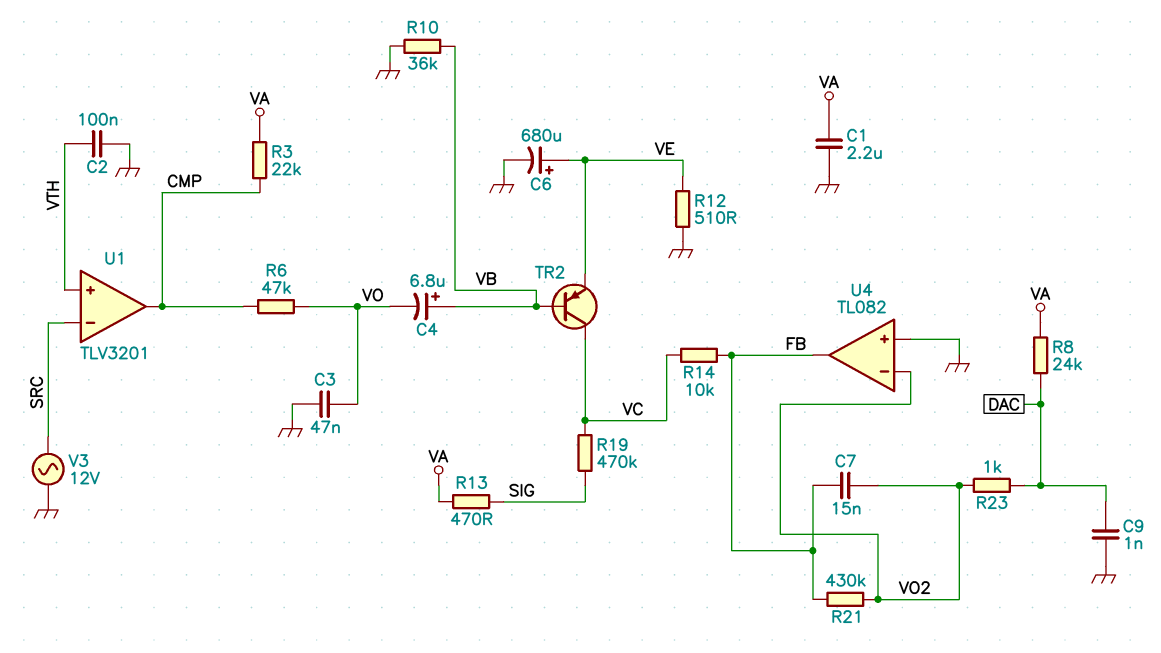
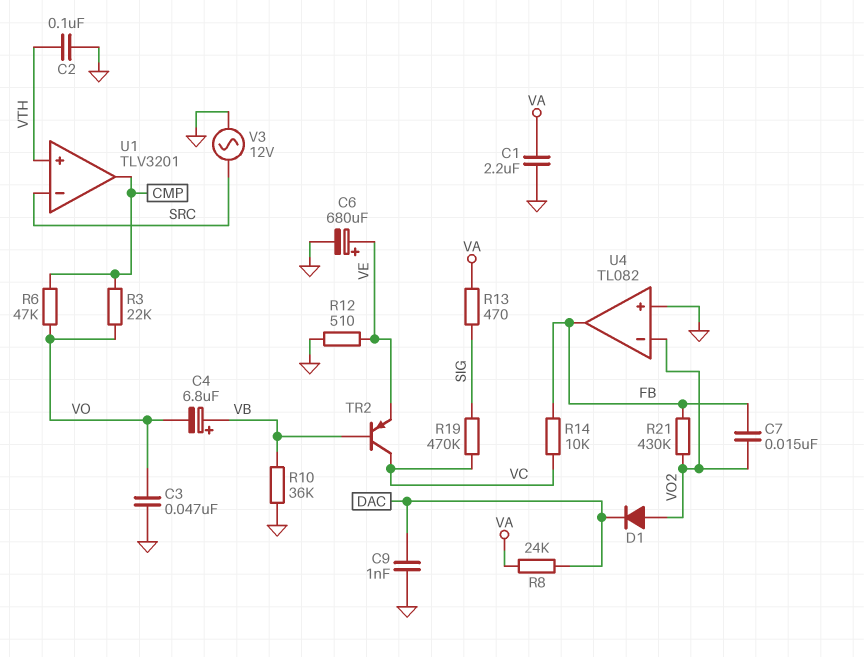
D1: none -> diode (A VO2, K DAC)
R3: 22k (CMP, VA) -> 22k (CMP, VO)
R23: 1k (DAC, VO2) -> none

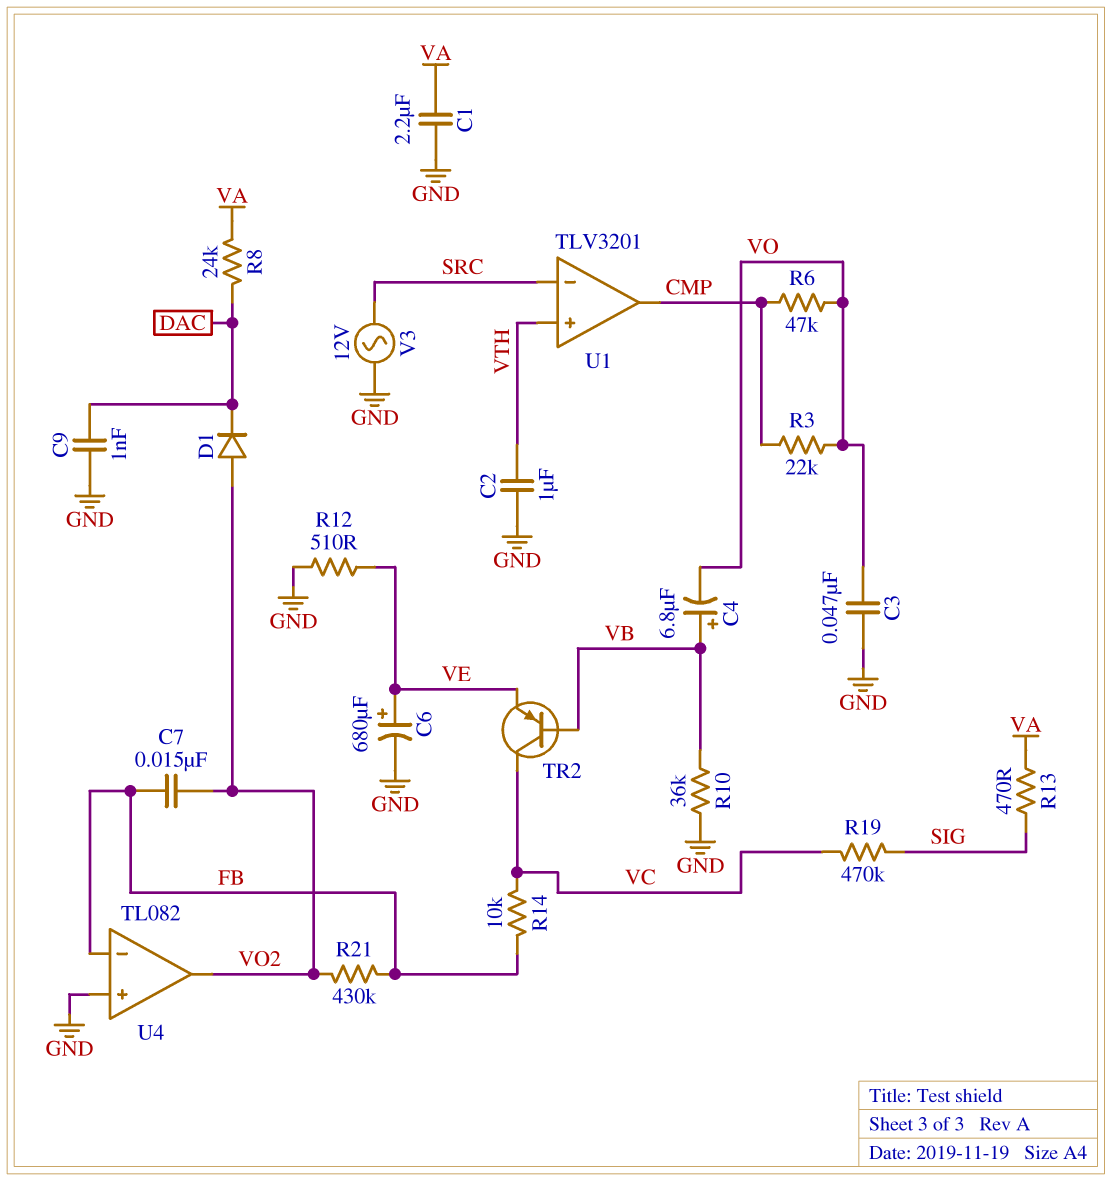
C2: 100nF (GND, VTH) -> 1uF (GND, VTH)
U4 pin in-: VO2 -> FB
U4 pin out: FB -> VO2

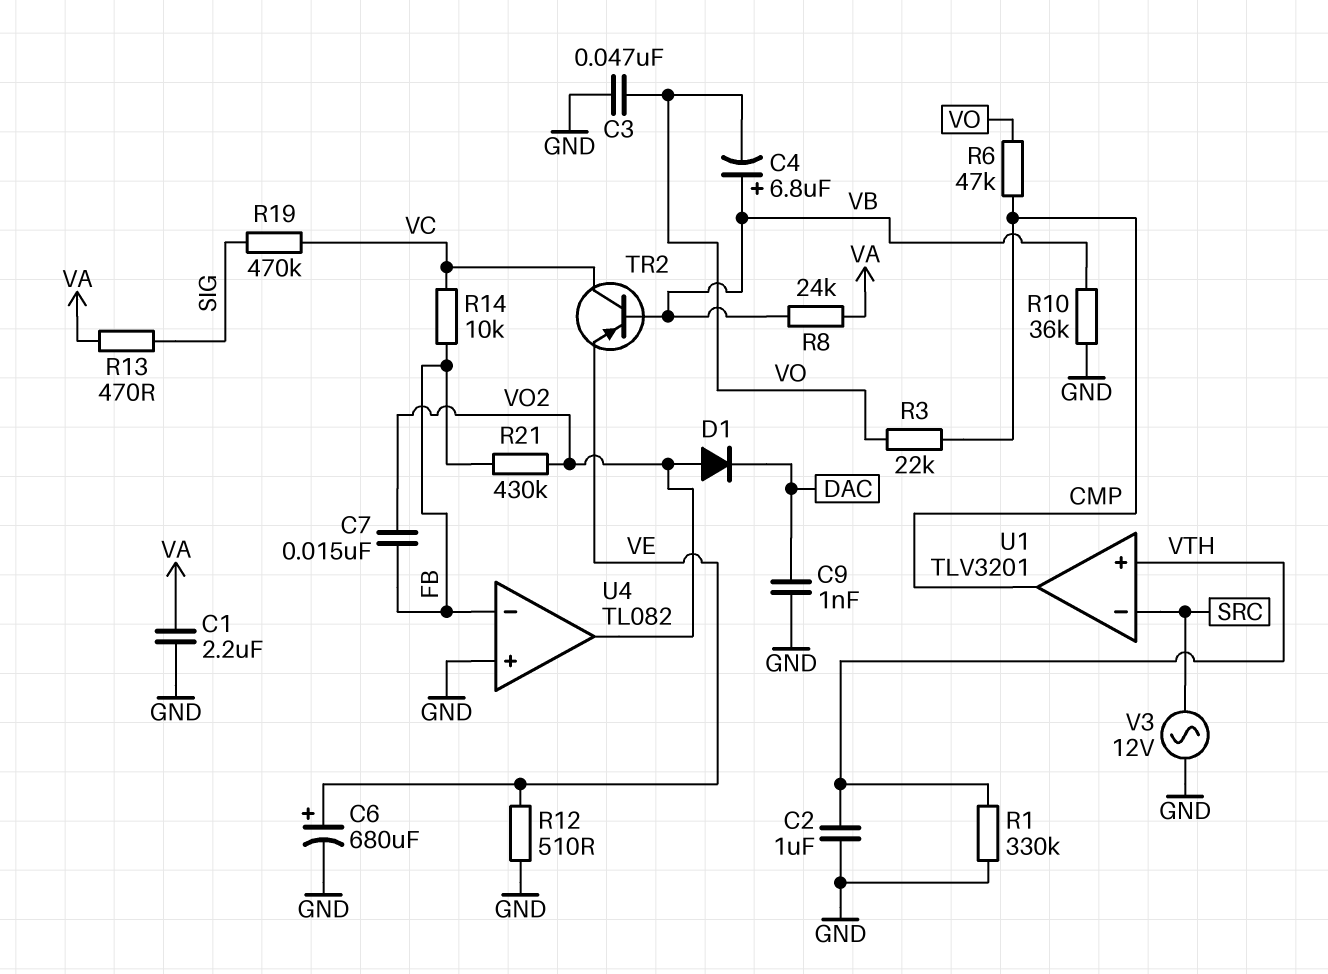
R1: none -> 330k (GND, VTH)
R8: 24k (DAC, VA) -> 24k (VA, VB)

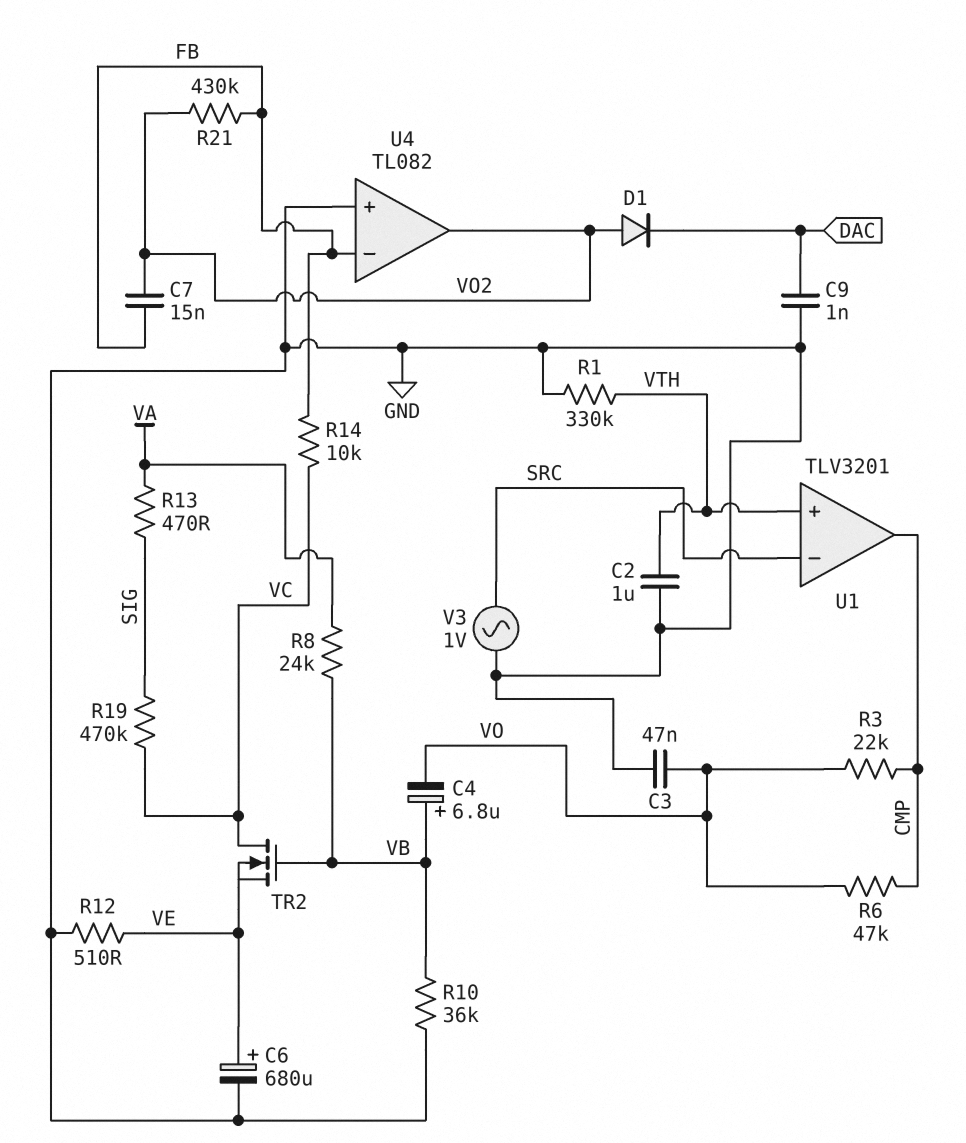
C1: 2.2uF (GND, VA) -> none
TR2: PNP (B VB, C VC, E VE) -> NMOS (G VB, D VC, S VE)
V3: AC 12V (GND, SRC) -> AC 1V (GND, SRC)

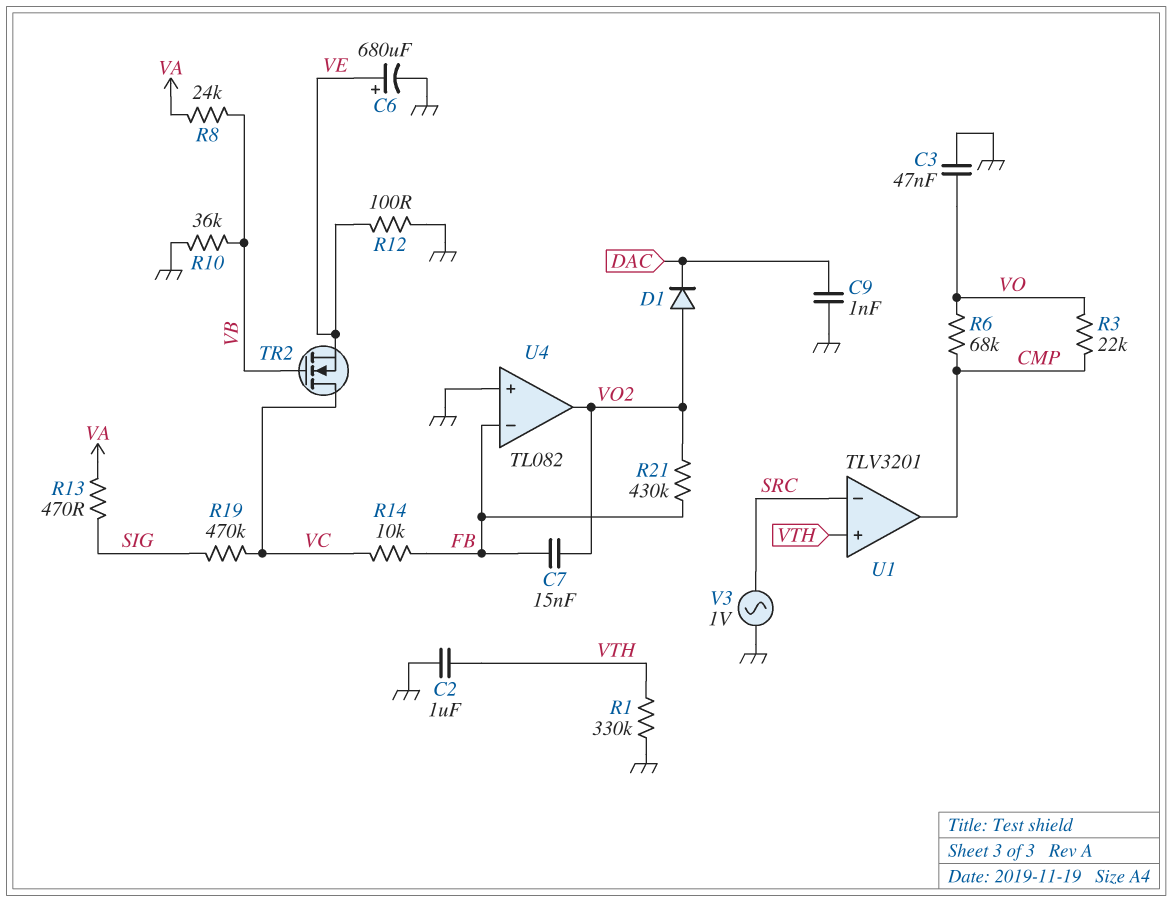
C4: 6.8uF (plus VB, minus VO) -> none
R6: 47k (CMP, VO) -> 68k (CMP, VO)
R12: 510 (GND, VE) -> 100 (GND, VE)

